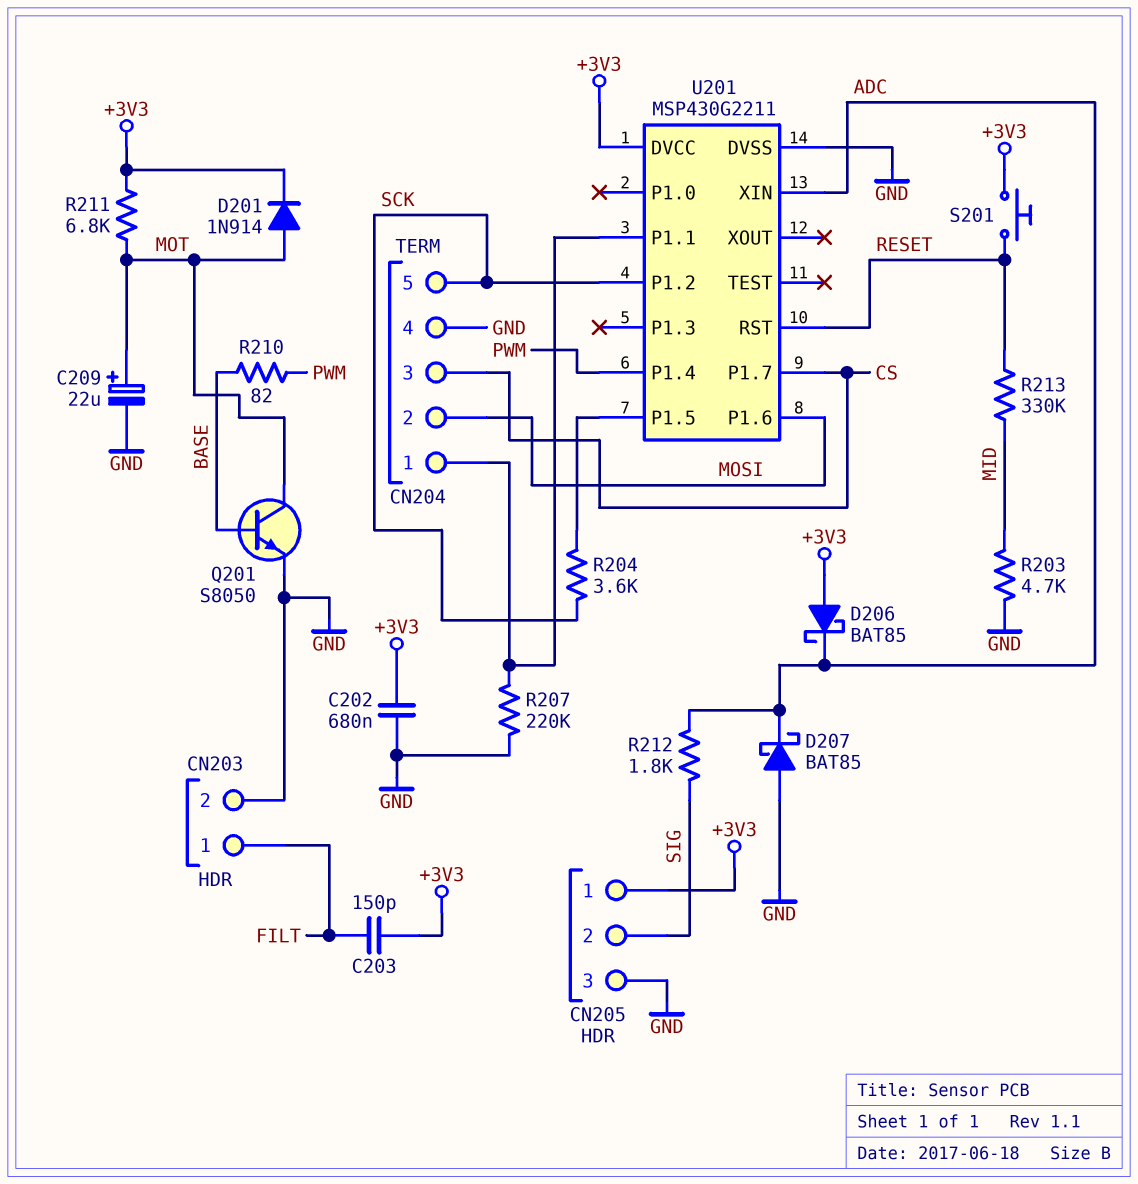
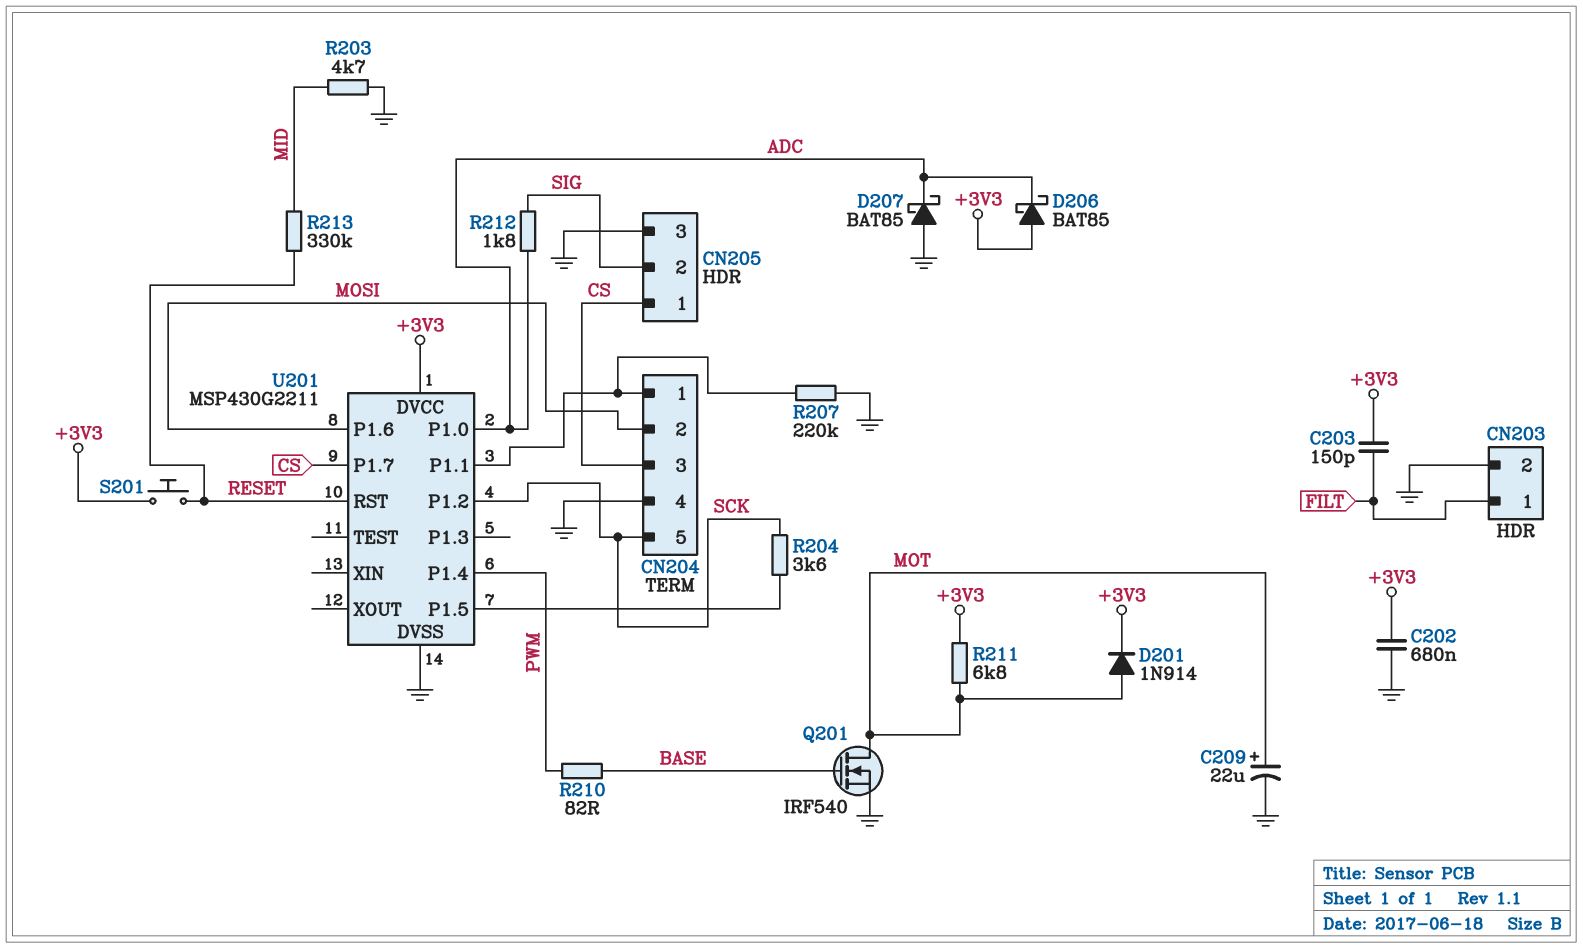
CN205 pin 1: +3V3 -> CS
Q201: NPN S8050 (B BASE, C MOT, E GND) -> NMOS IRF540 (G BASE, D MOT, S GND)
U201 pin P1.0: none -> ADC
U201 pin XIN: ADC -> none

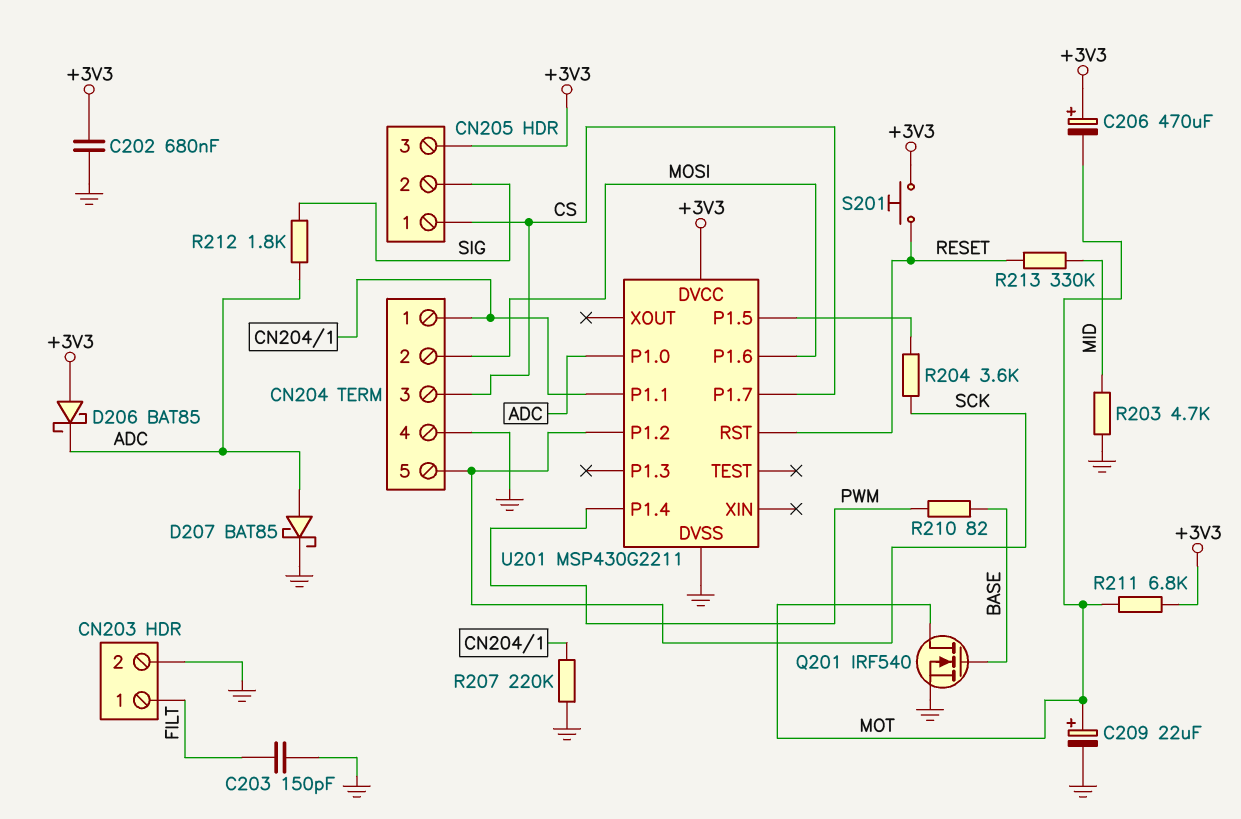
C203: 150pF (+3V3, FILT) -> 150pF (FILT, GND)
C206: none -> 470uF (plus +3V3, minus MOT)
CN205 pin 3: GND -> +3V3
D201: diode 1N914 (A MOT, K +3V3) -> none
D207: schottky BAT85 (A GND, K ADC) -> schottky BAT85 (A ADC, K GND)

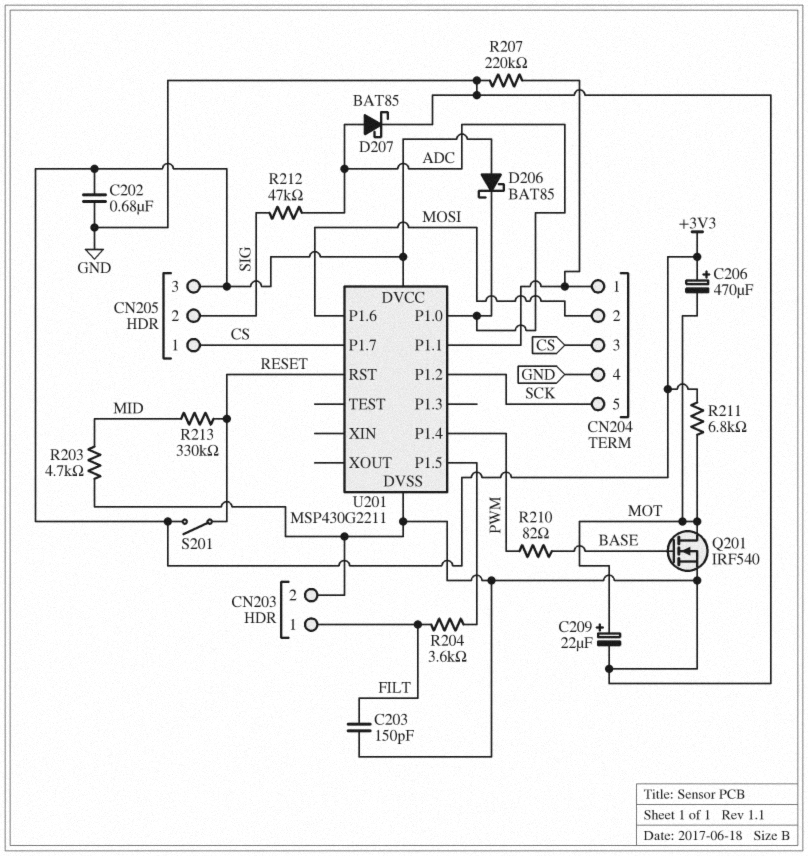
R204: 3.6k (SCK, U201/P1.5) -> 3.6k (FILT, U201/P1.5)
R212: 1.8k (ADC, SIG) -> 47k (ADC, SIG)
S201: button (+3V3, RESET) -> switch (+3V3, RESET)

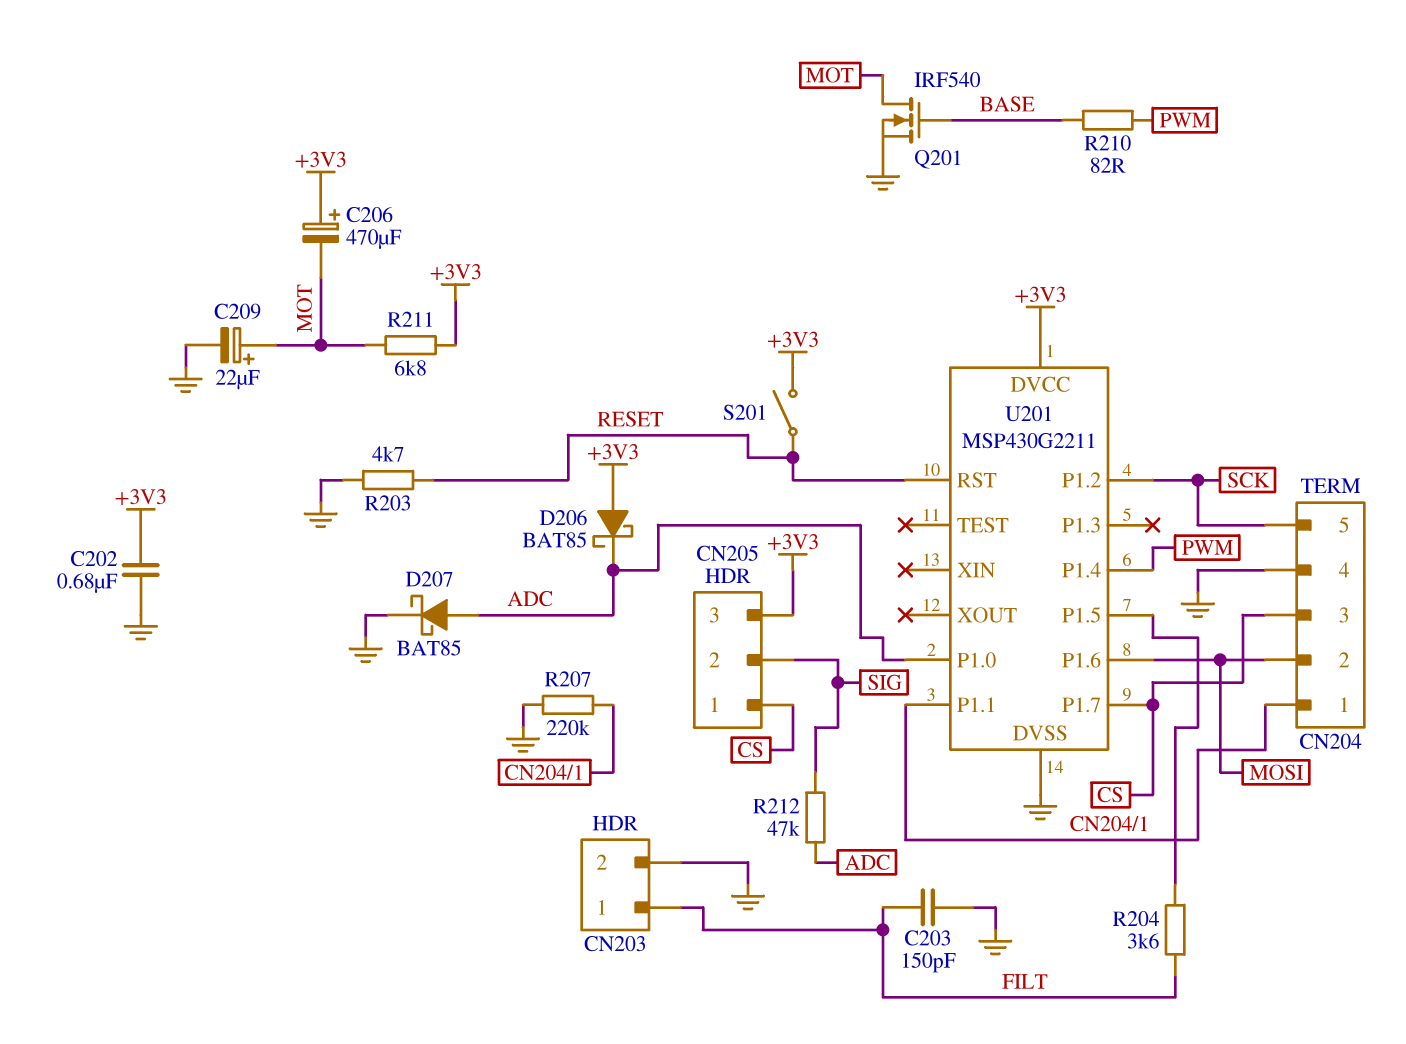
R203: 4.7k (GND, MID) -> 4.7k (GND, RESET)
R213: 330k (MID, RESET) -> none

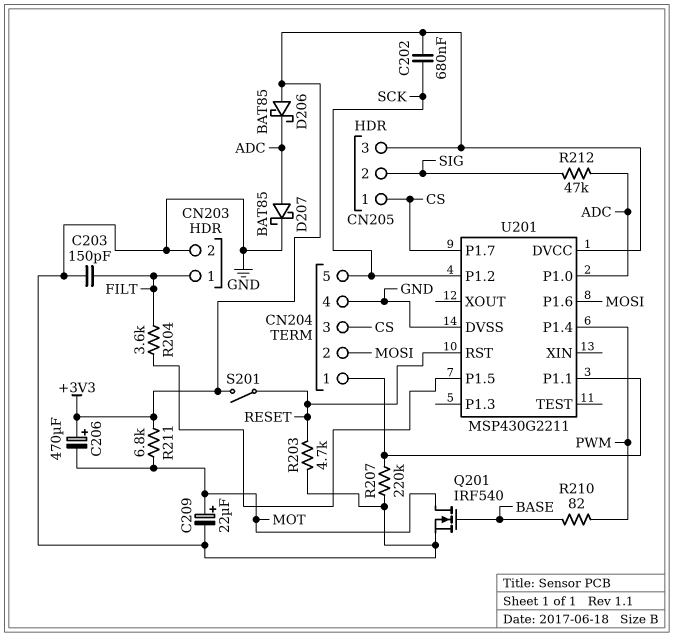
C202: 680nF (+3V3, GND) -> 680nF (+3V3, SCK)

